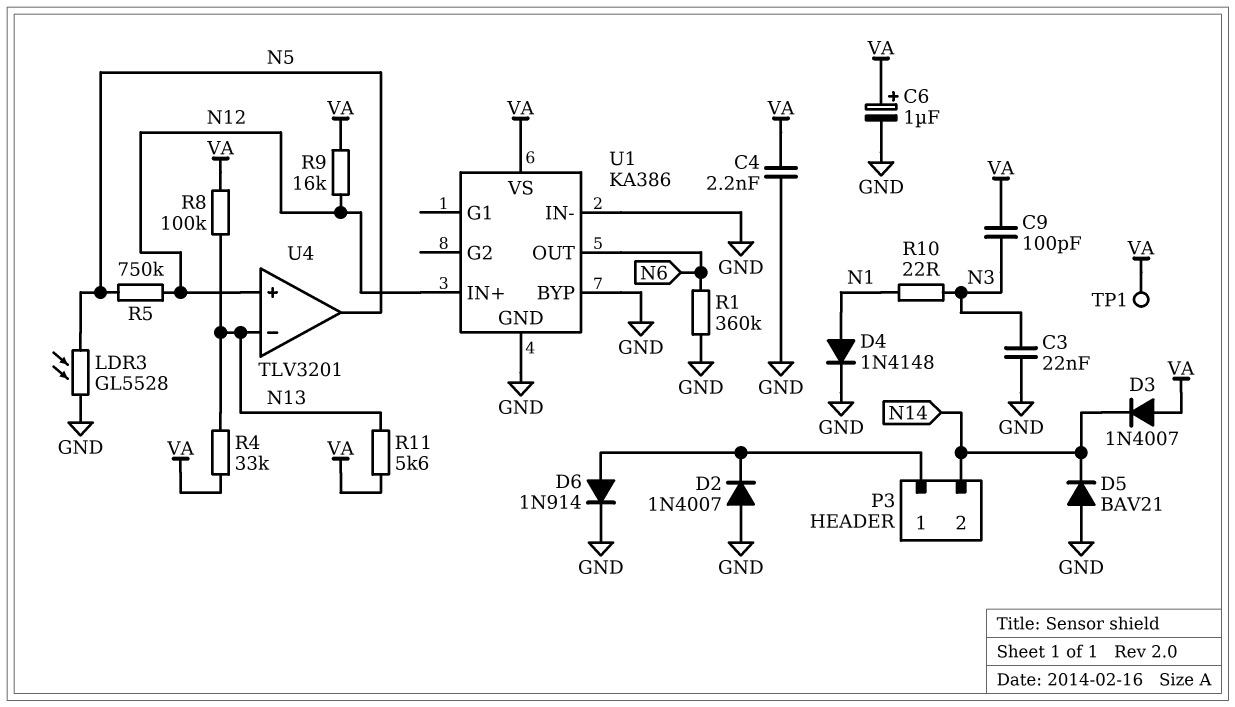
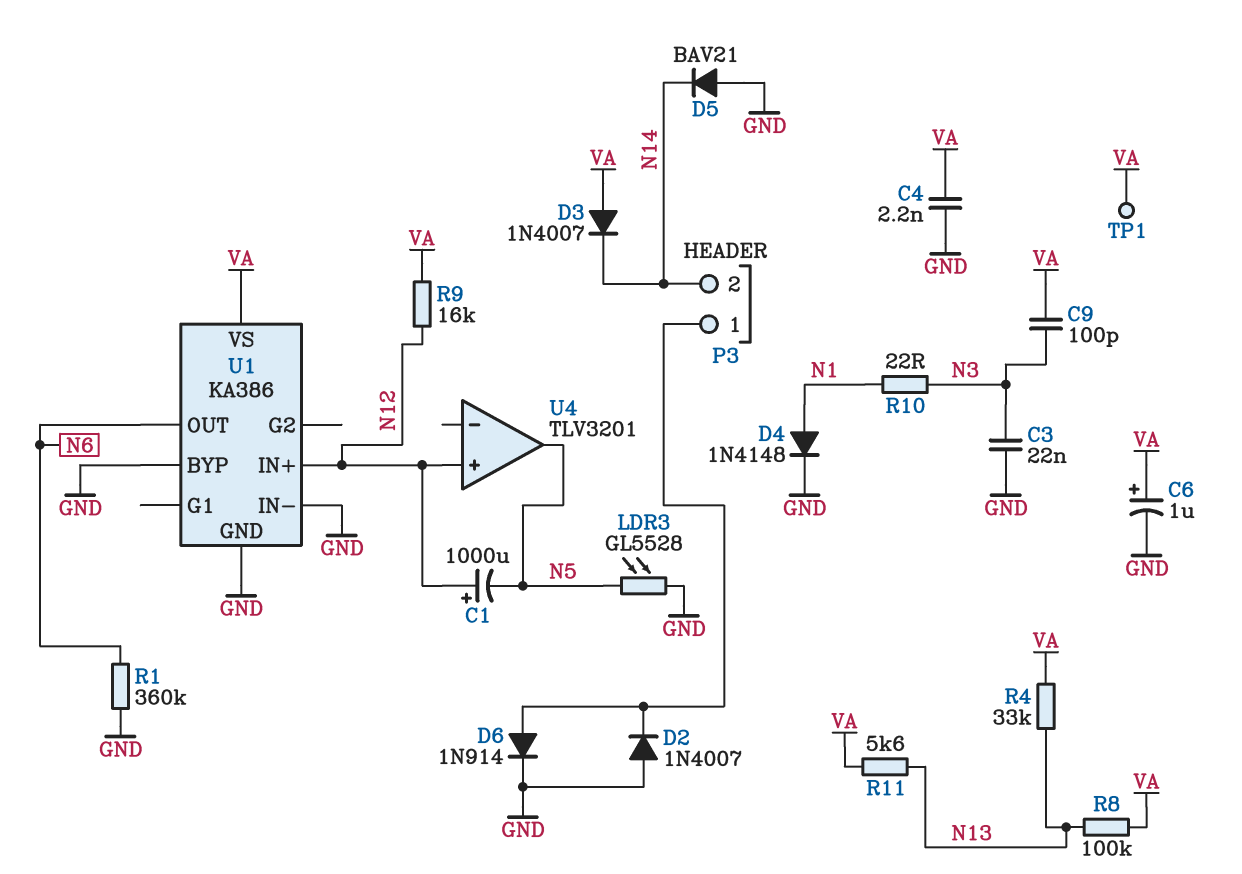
C1: none -> 1000uF (plus N12, minus N5)
R5: 750k (N5, N12) -> none
U4 pin in-: N13 -> none

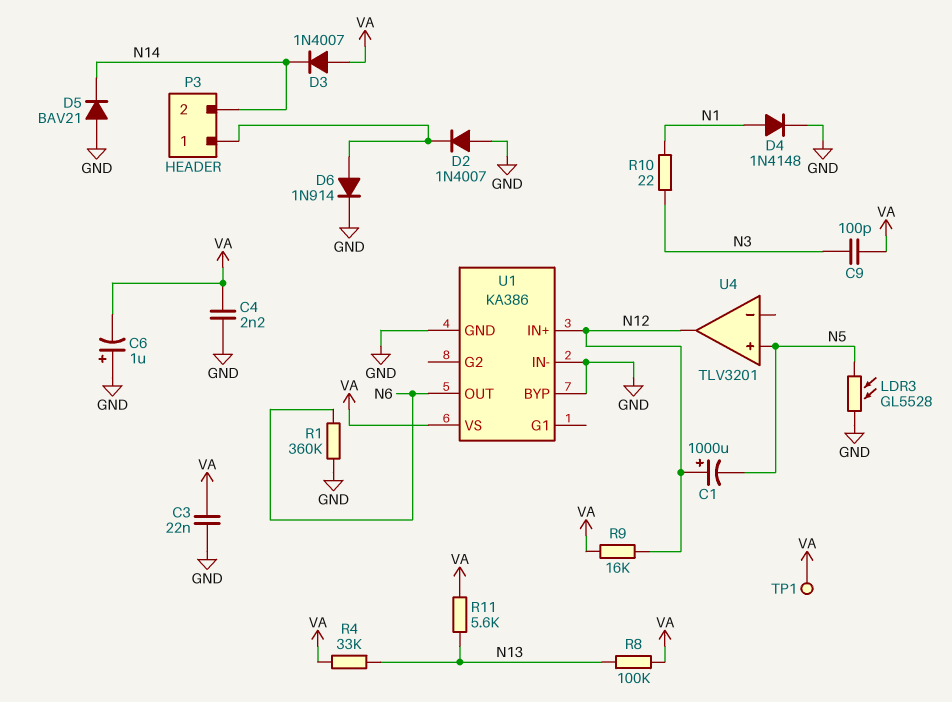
C3: 22nF (GND, N3) -> 22nF (GND, VA)
C6: 1uF (plus VA, minus GND) -> 1uF (plus GND, minus VA)
U4 pin in+: N12 -> N5
U4 pin out: N5 -> N12

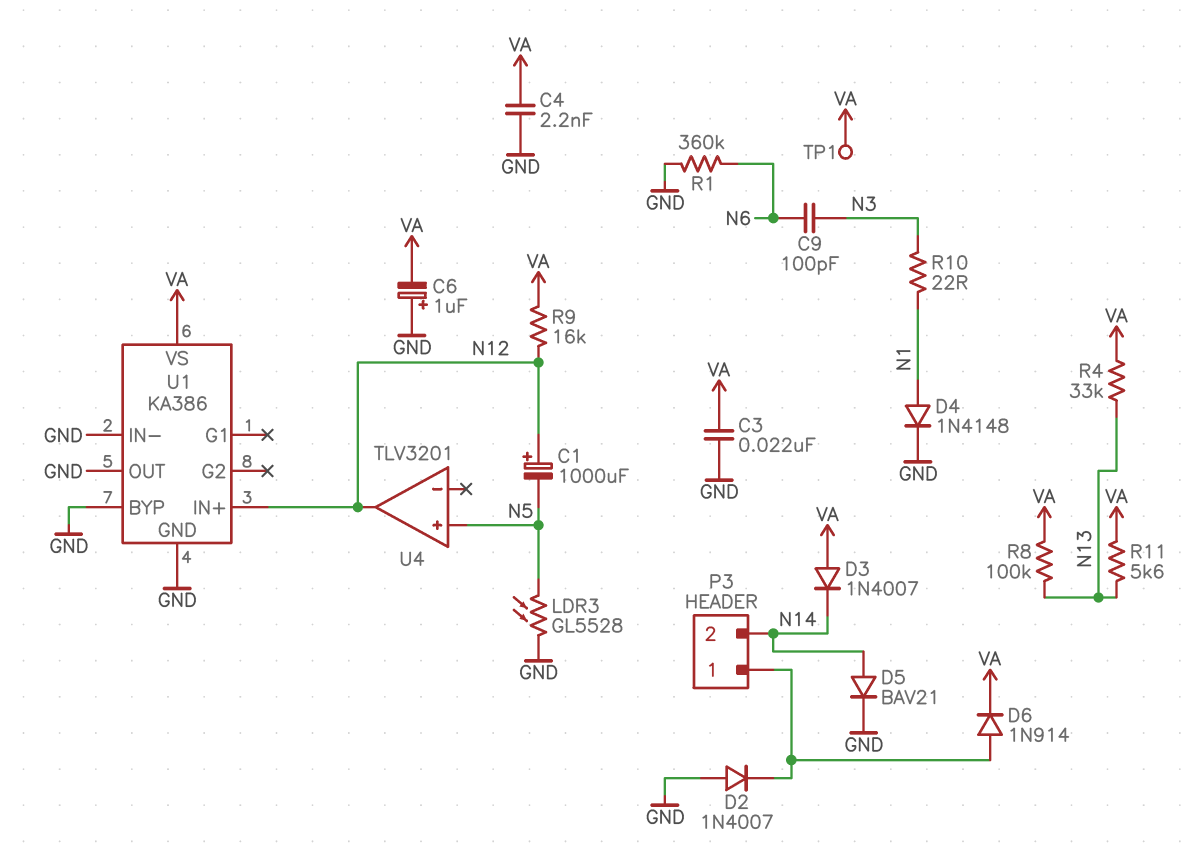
C9: 100pF (N3, VA) -> 100pF (N3, N6)
D5: diode BAV21 (A GND, K N14) -> diode BAV21 (A N14, K GND)
D6: diode 1N914 (A P3/1, K GND) -> diode 1N914 (A P3/1, K VA)
U1 pin OUT: N6 -> GND

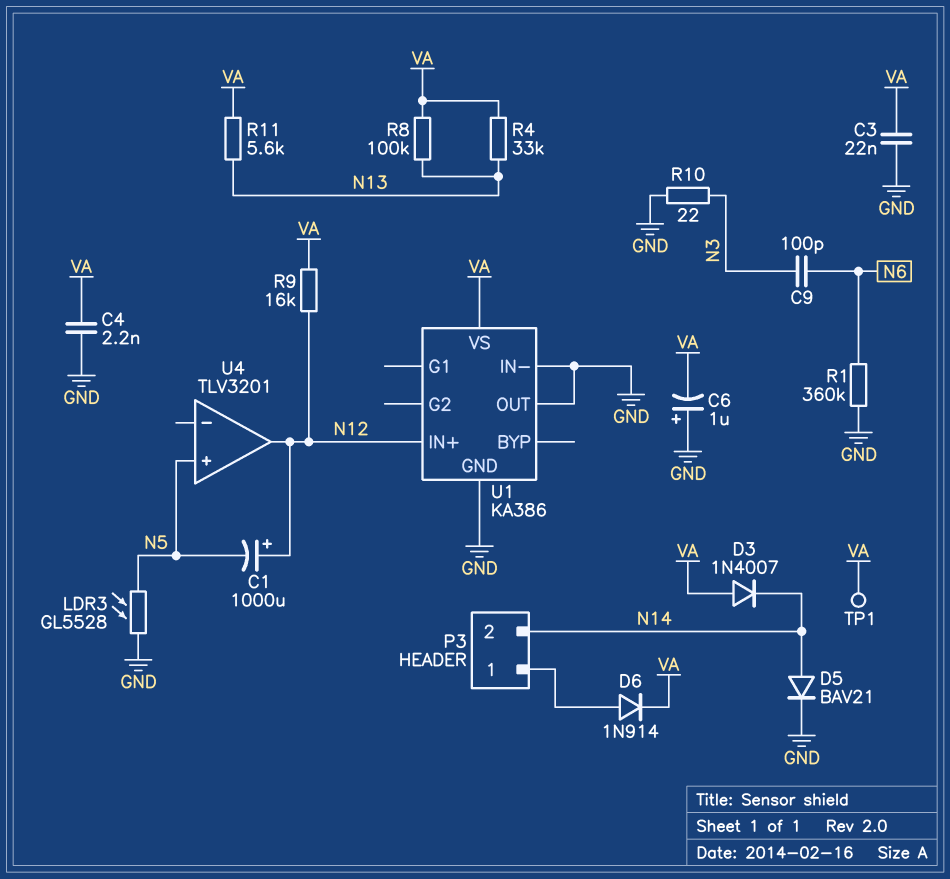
D2: diode 1N4007 (A GND, K P3/1) -> none
D4: diode 1N4148 (A N1, K GND) -> none
R10: 22 (N1, N3) -> 22 (GND, N3)
U1 pin BYP: GND -> none

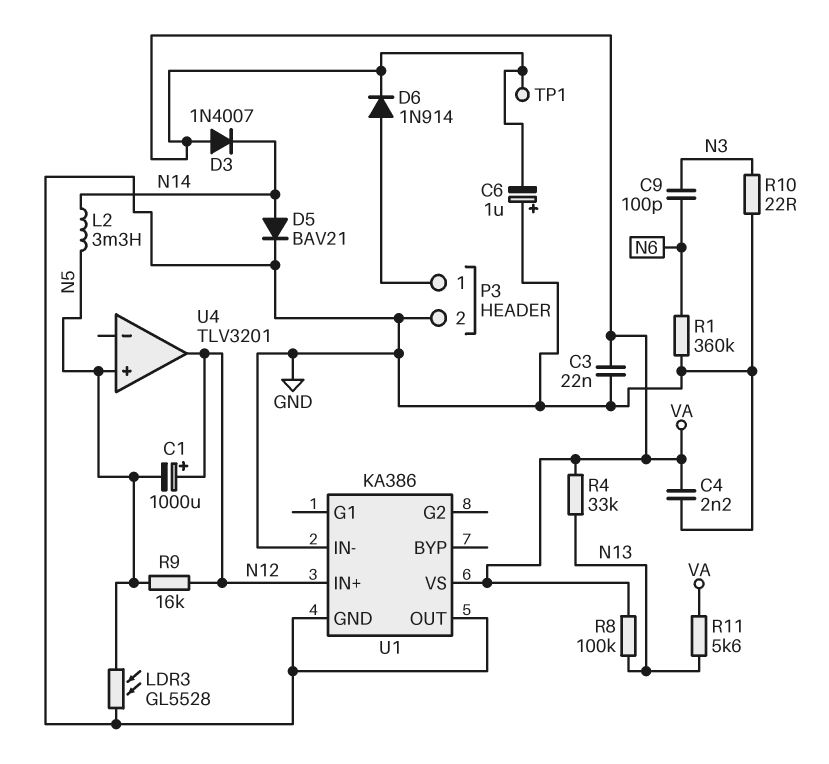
L2: none -> 3.3mH (N5, N14)
P3 pin 2: N14 -> GND
R9: 16k (N12, VA) -> 16k (N5, N12)

